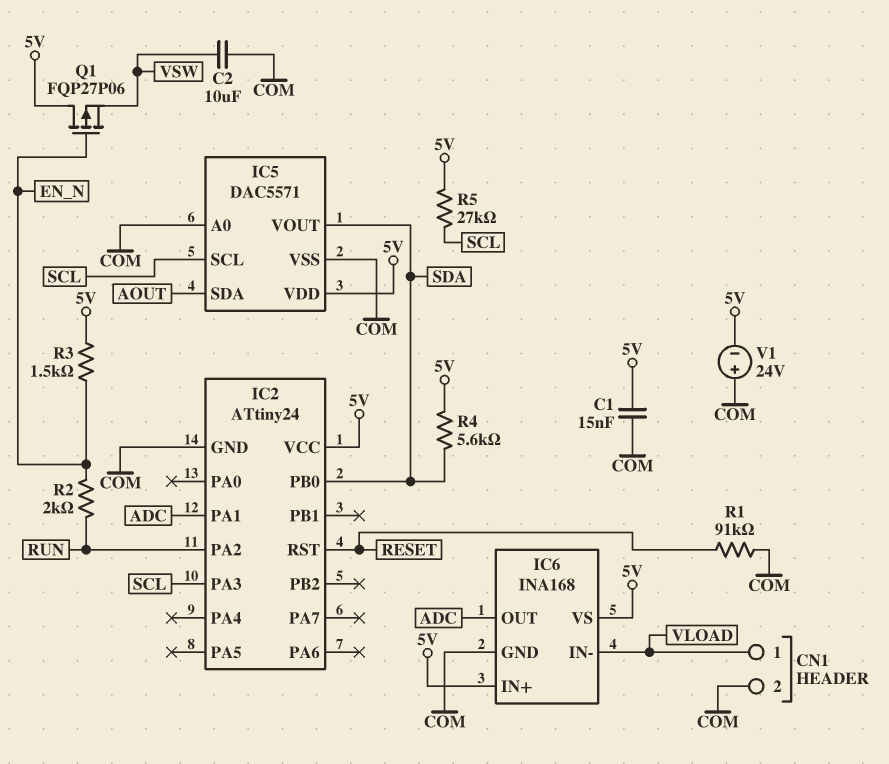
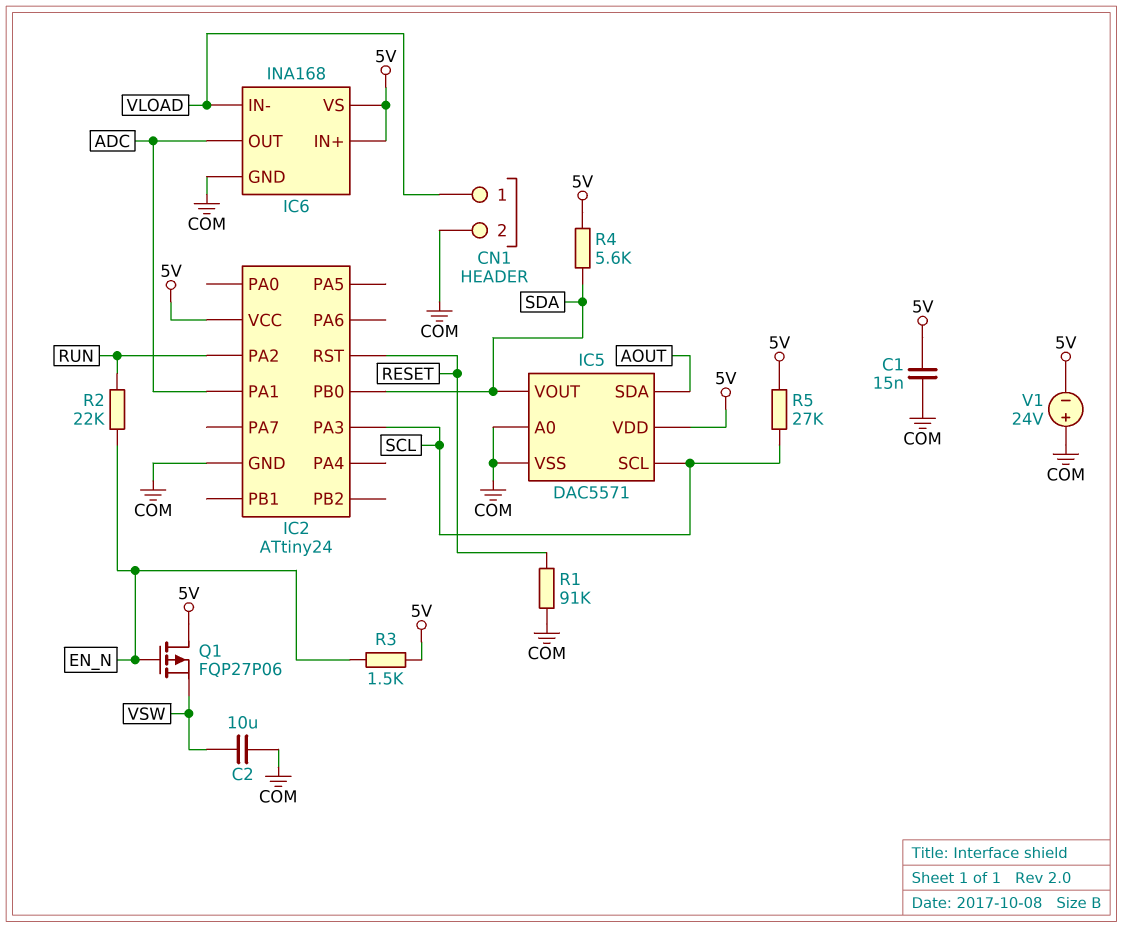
R2: 2k (EN_N, RUN) -> 22k (EN_N, RUN)

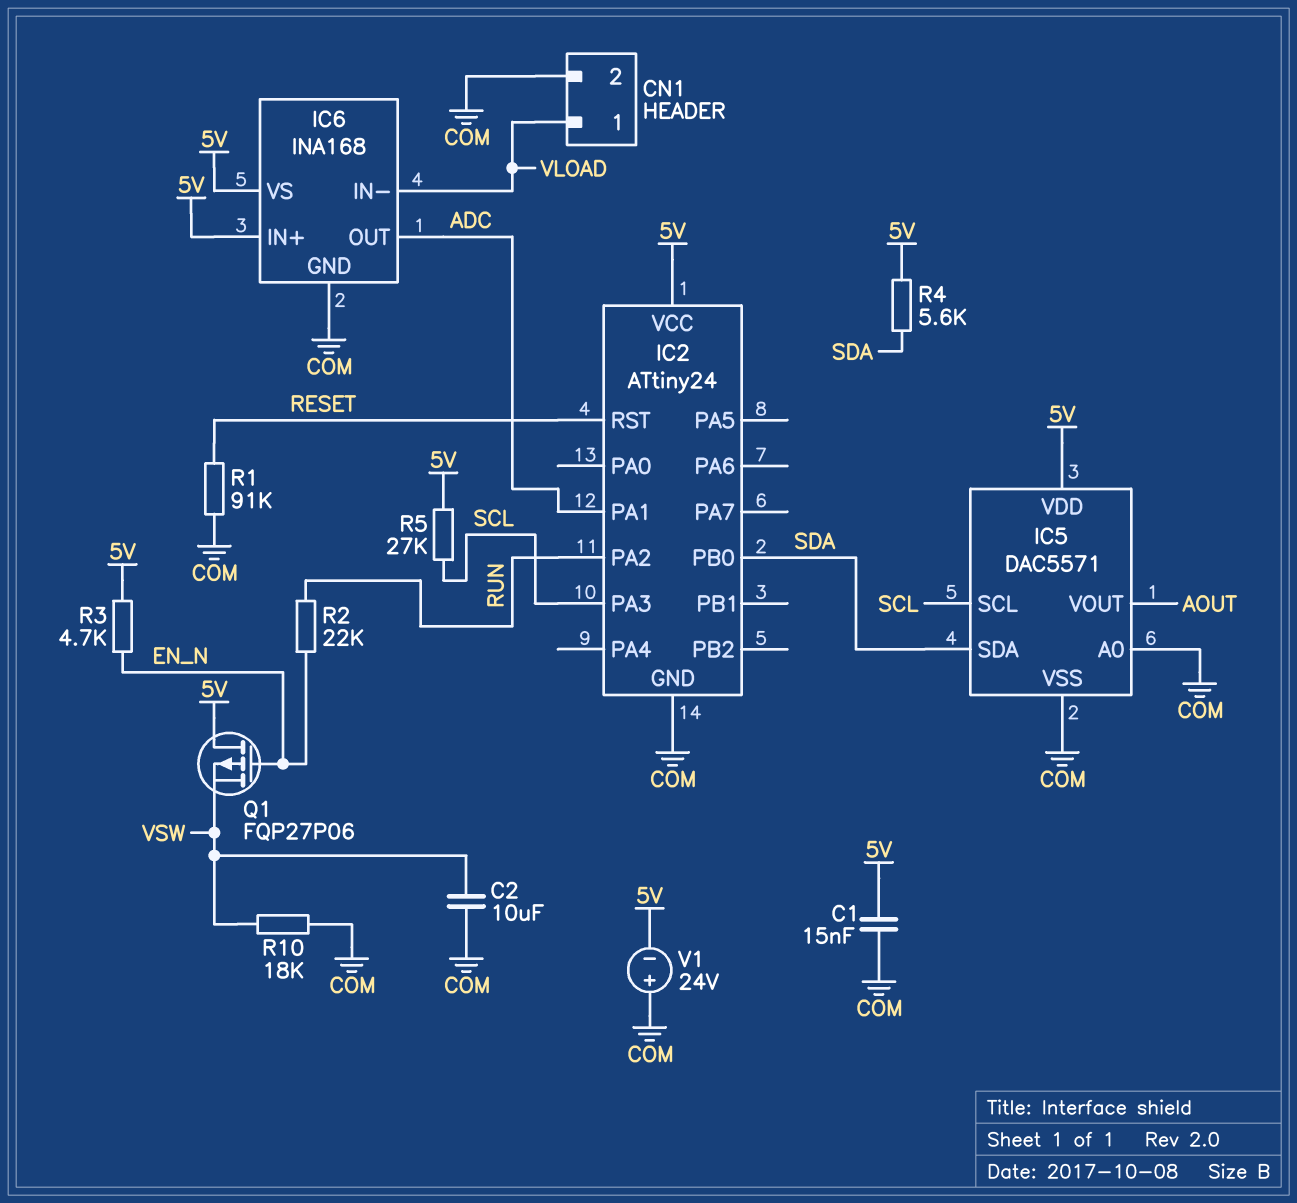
IC5 pin SDA: AOUT -> SDA
IC5 pin VOUT: SDA -> AOUT
R3: 1.5k (5V, EN_N) -> 4.7k (5V, EN_N)
R10: none -> 18k (COM, VSW)

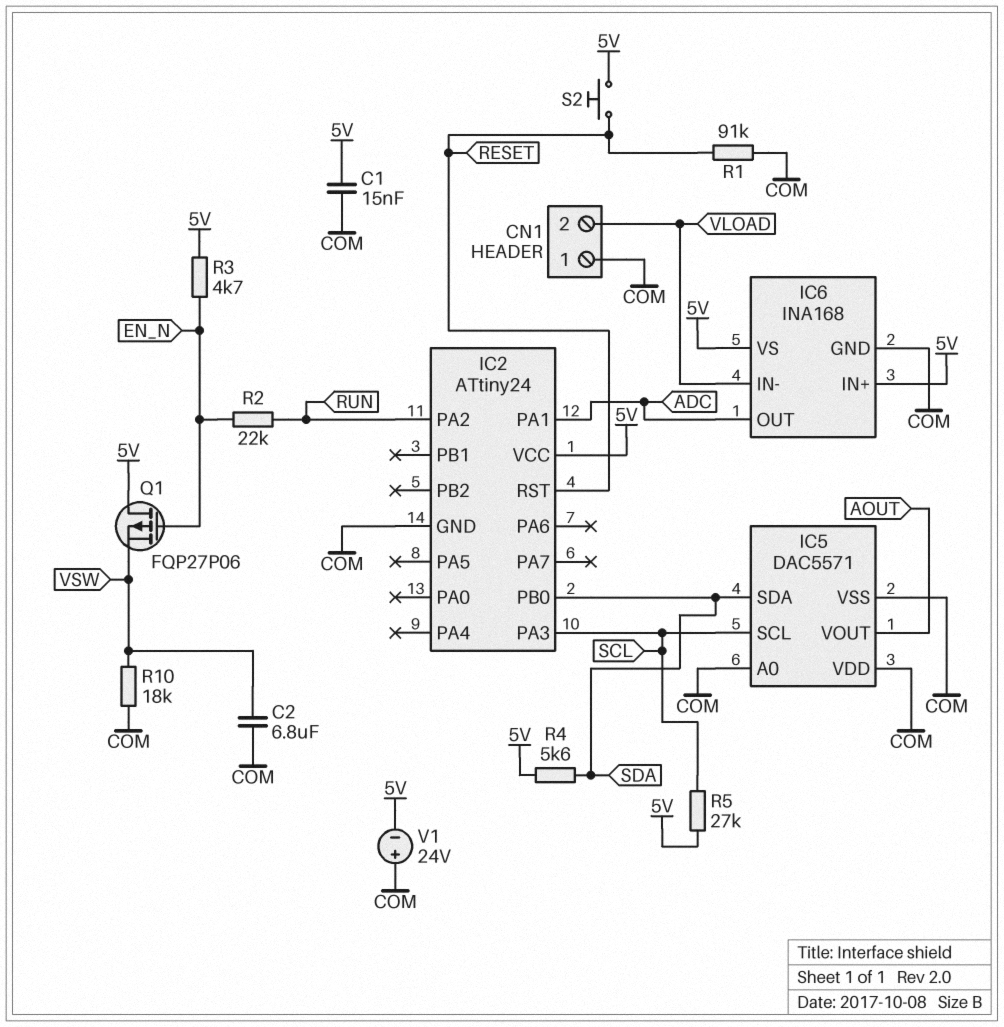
C2: 10uF (COM, VSW) -> 6.8uF (COM, VSW)
CN1 pin 1: VLOAD -> COM
CN1 pin 2: COM -> VLOAD
IC5 pin VDD: 5V -> COM
S2: none -> button (5V, RESET)

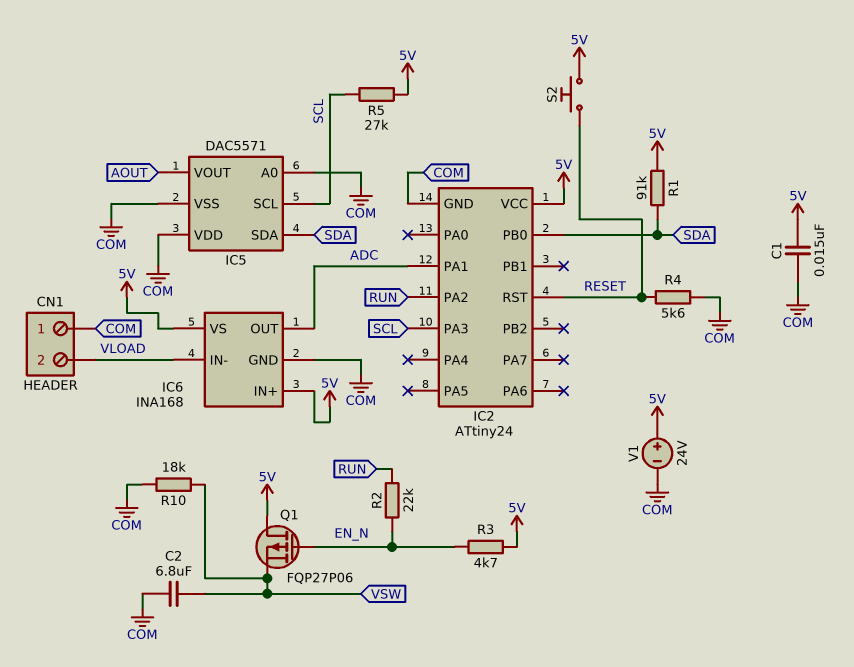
R1: 91k (COM, RESET) -> 91k (5V, SDA)
R4: 5.6k (5V, SDA) -> 5.6k (COM, RESET)
V1: 24V (plus COM, minus 5V) -> 24V (plus 5V, minus COM)

